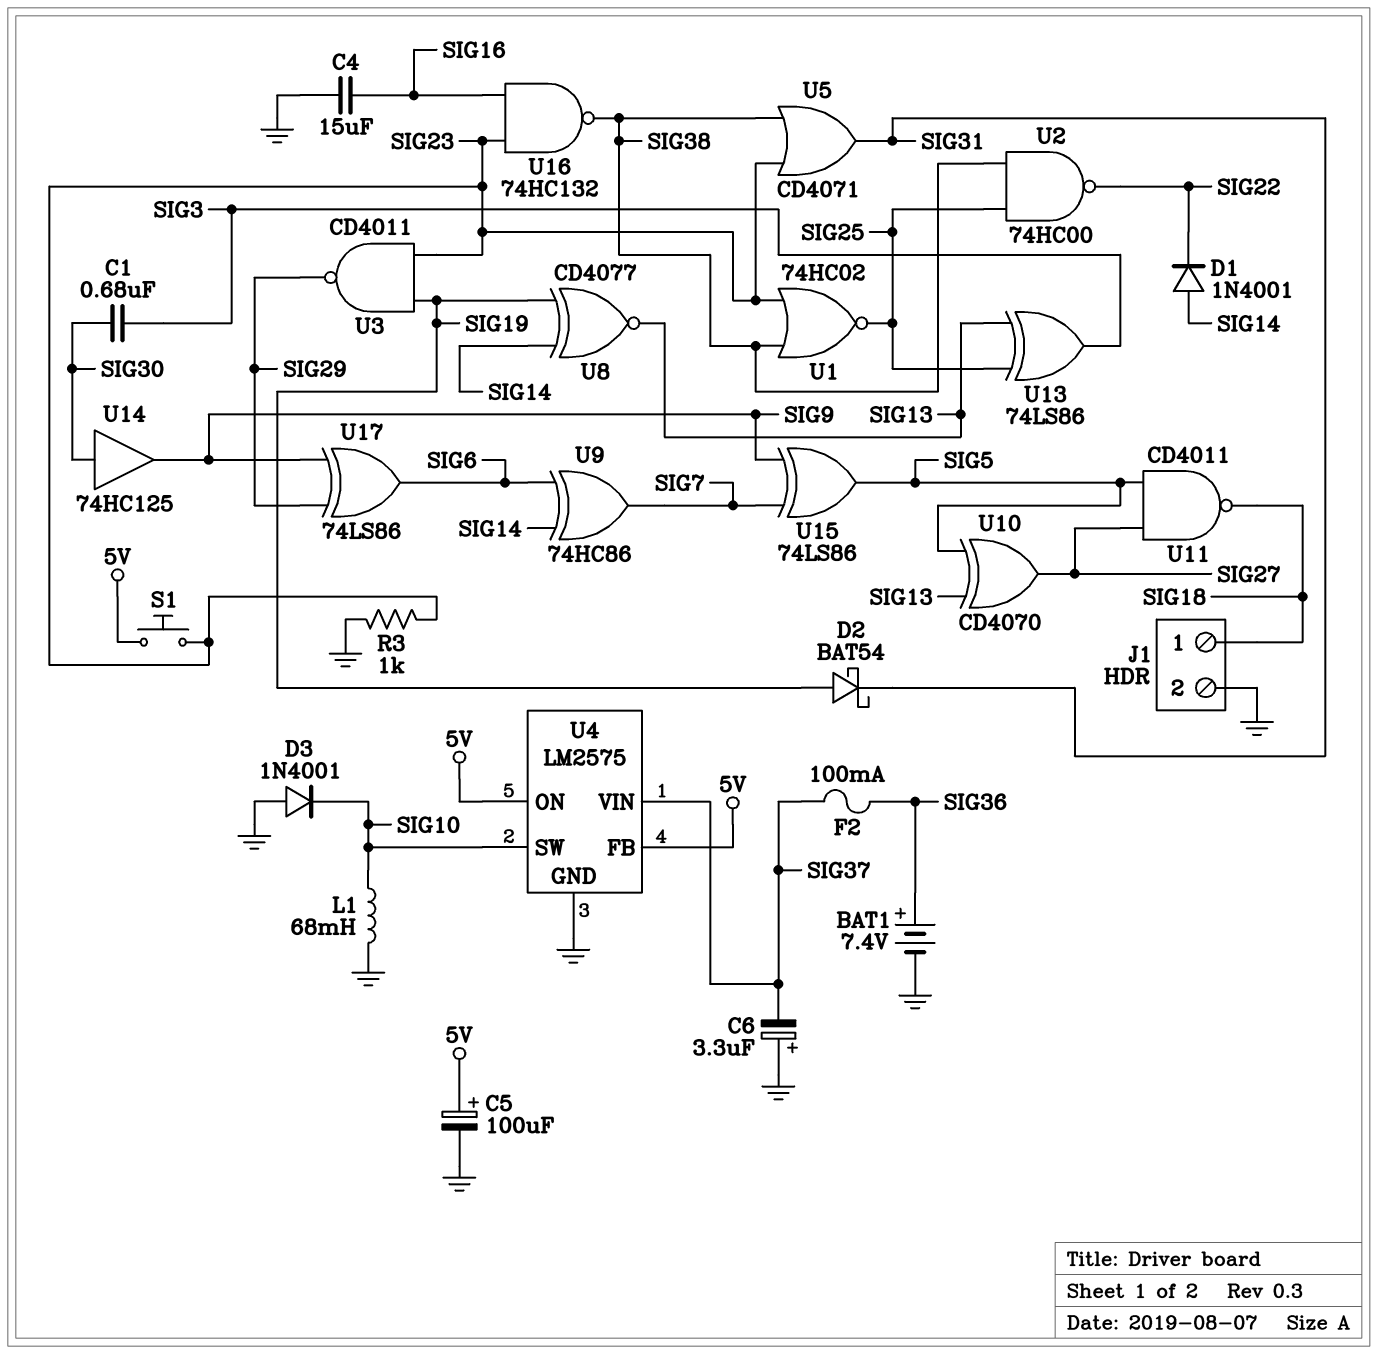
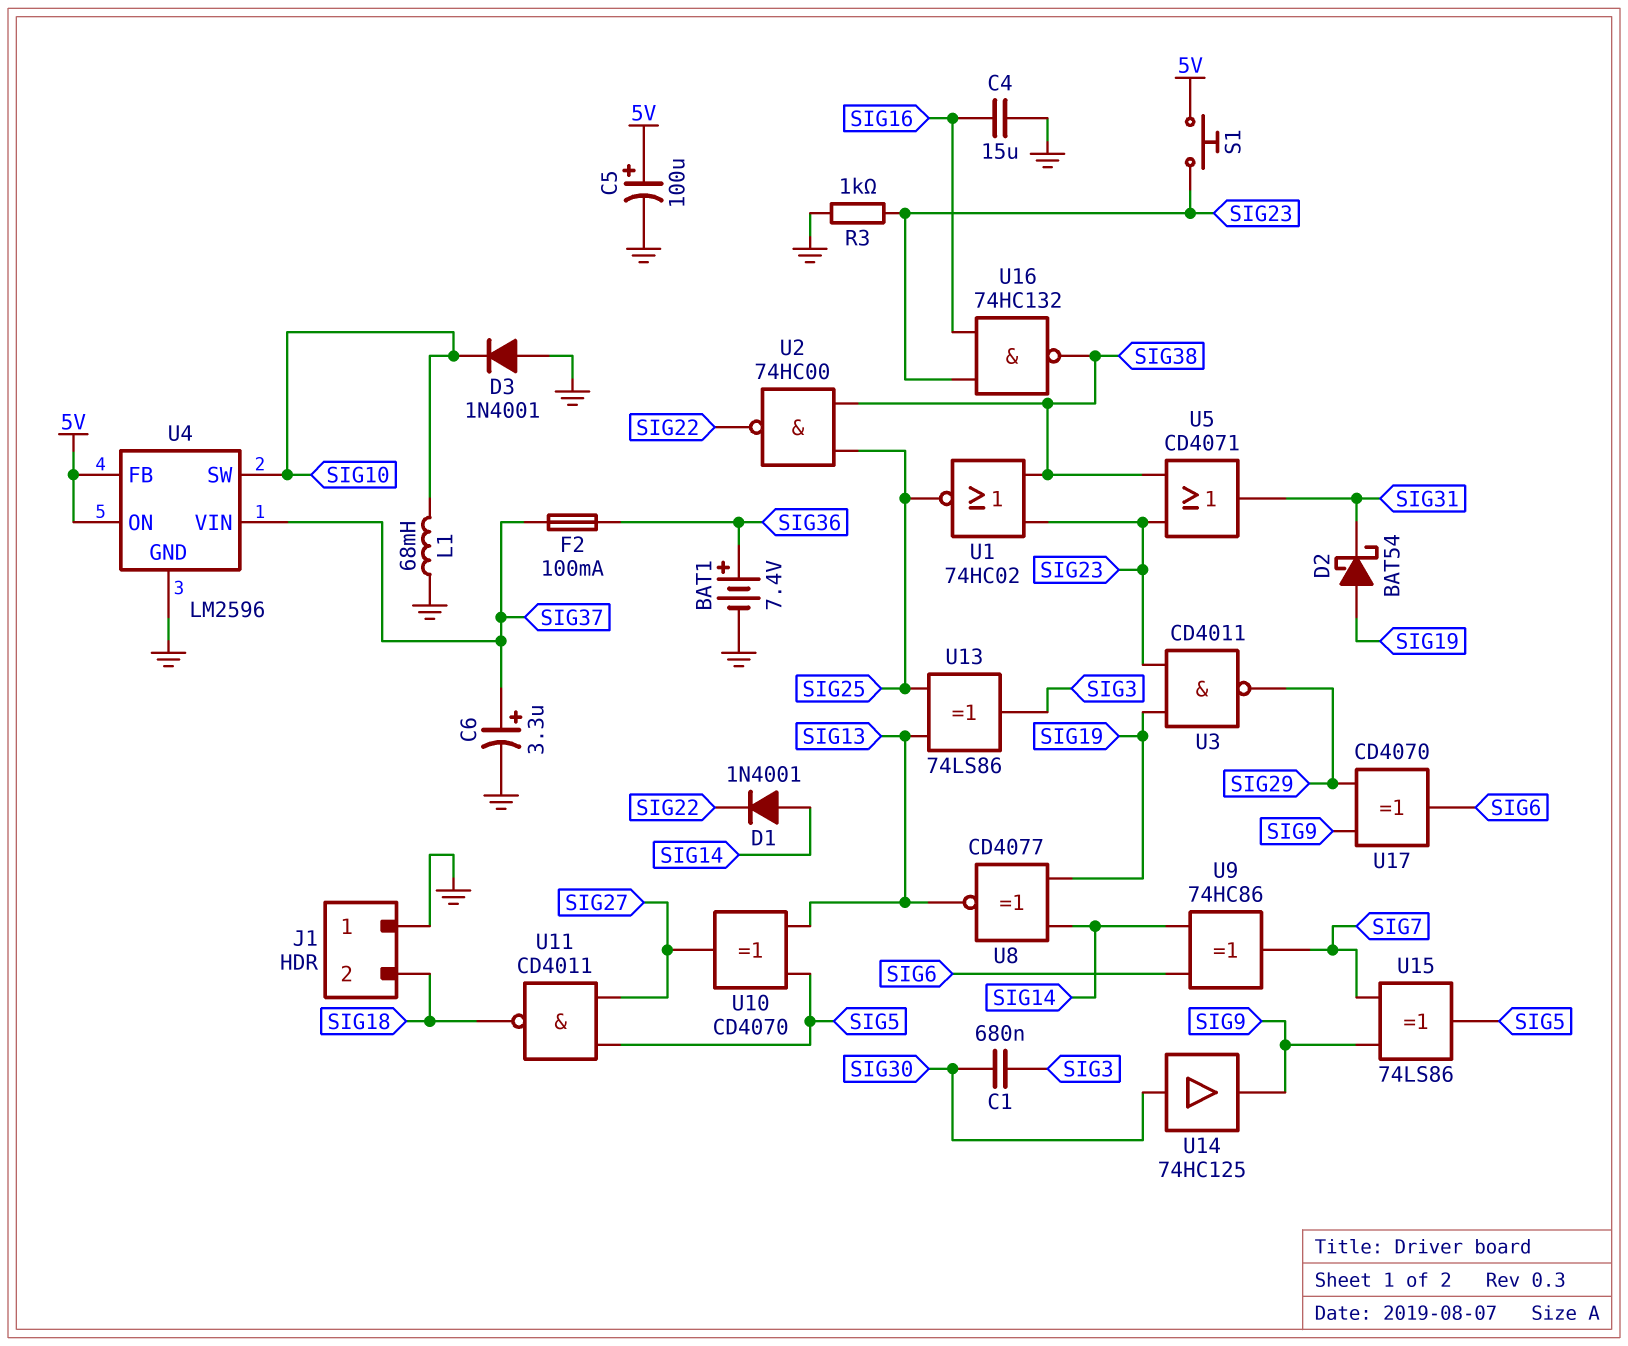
C6: 3.3uF (plus GND, minus SIG37) -> 3.3uF (plus SIG37, minus GND)
J1 pin 1: SIG18 -> GND
J1 pin 2: GND -> SIG18
U4: LM2575 -> LM2596
U17: XOR 74LS86 (in SIG9, in SIG29, out SIG6) -> XOR CD4070 (in SIG9, in SIG29, out SIG6)

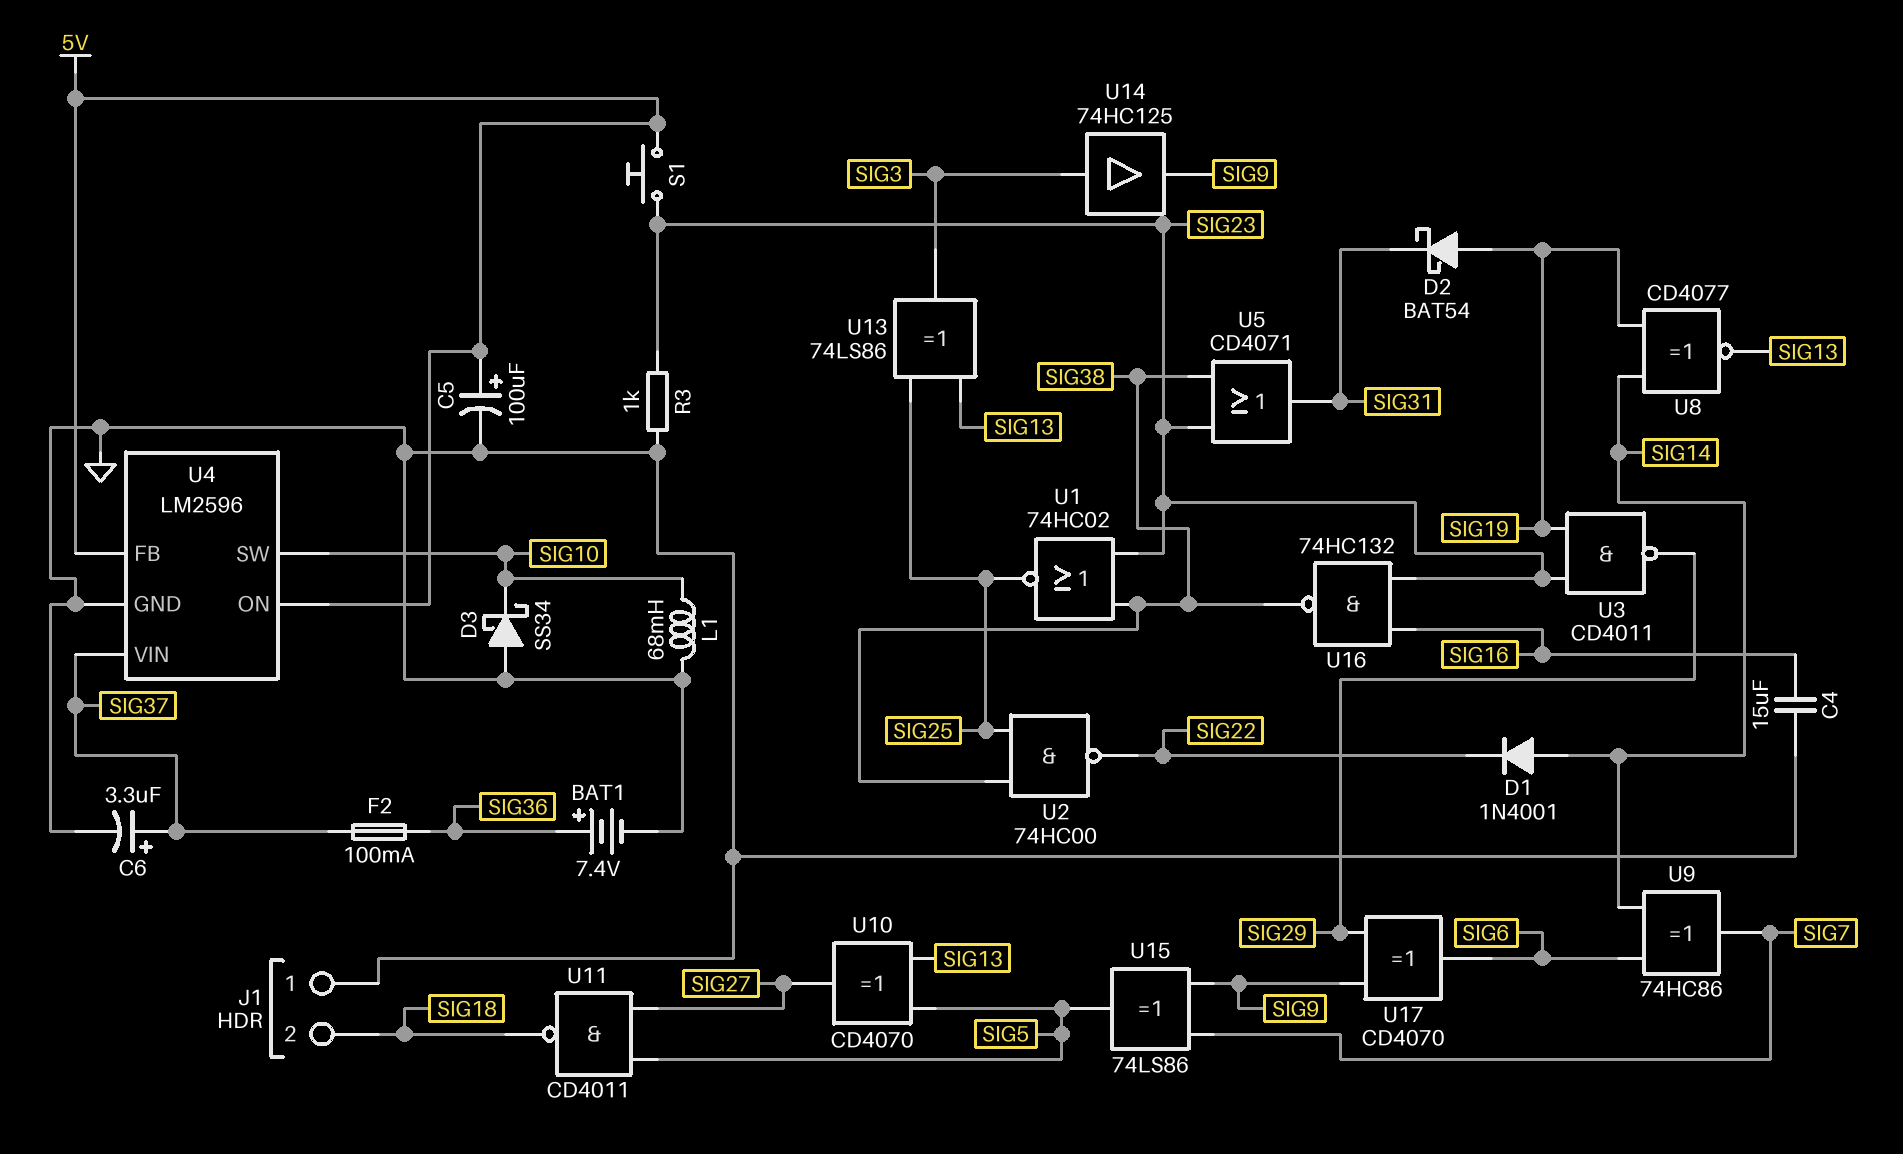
C1: 680nF (SIG3, SIG30) -> none
D3: diode 1N4001 (A GND, K SIG10) -> schottky SS34 (A GND, K SIG10)
U14: buffer 74HC125 (in SIG30, out SIG9) -> buffer 74HC125 (in SIG3, out SIG9)

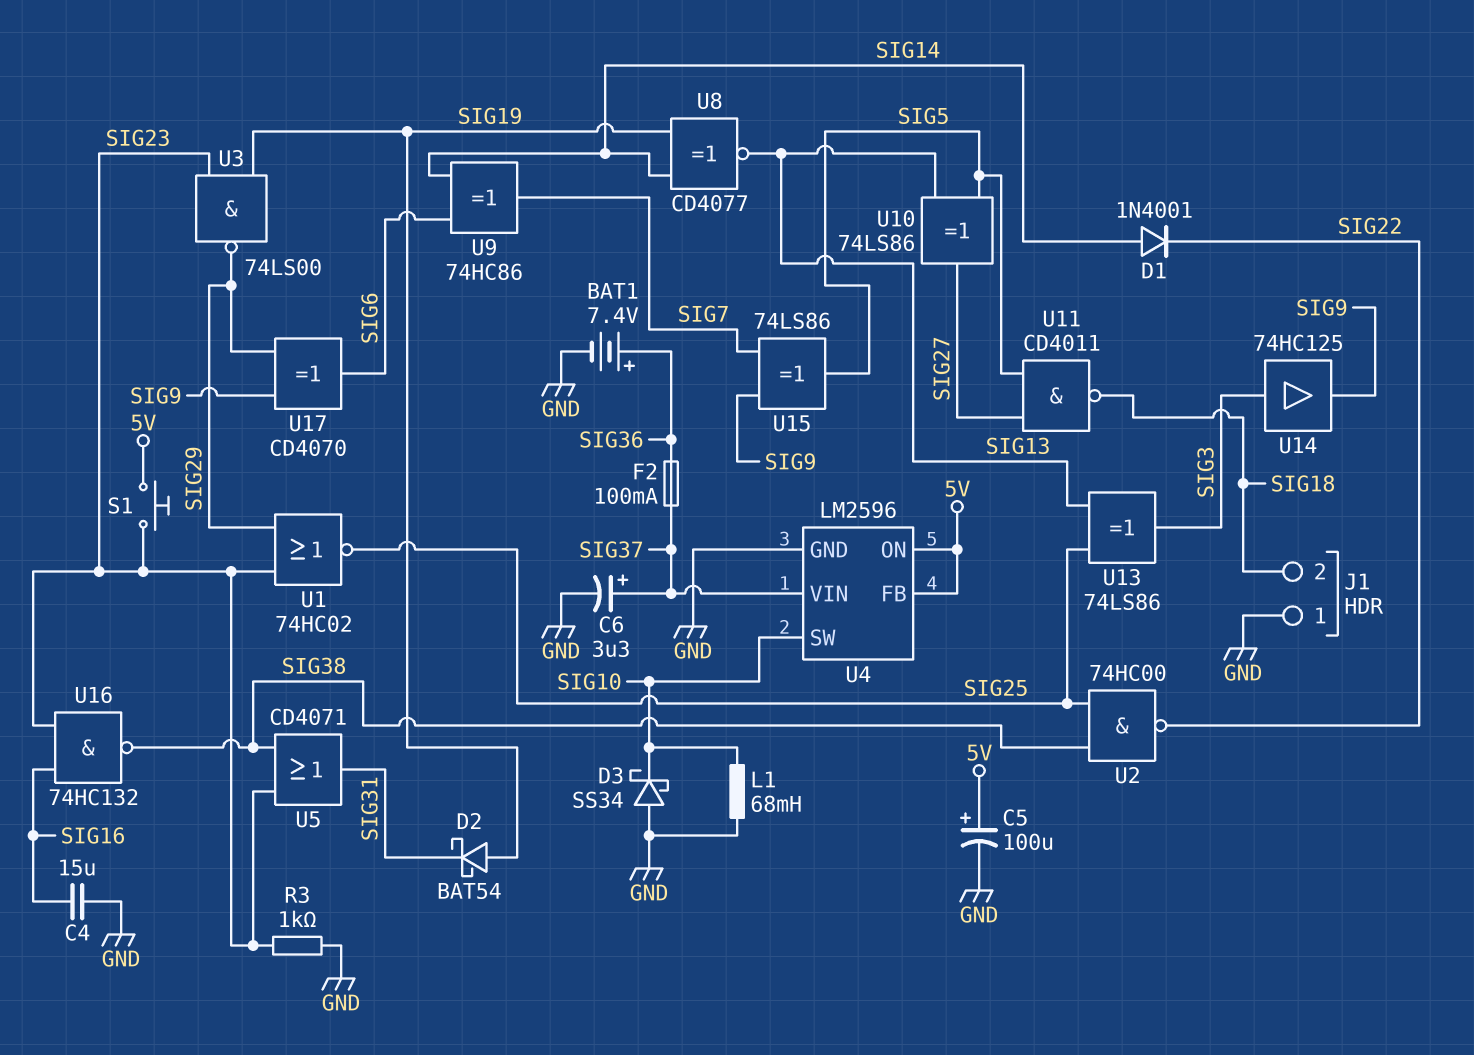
U1: NOR 74HC02 (in SIG23, in SIG38, out SIG25) -> NOR 74HC02 (in SIG23, in SIG29, out SIG25)
U3: NAND CD4011 (in SIG19, in SIG23, out SIG29) -> NAND 74LS00 (in SIG19, in SIG23, out SIG29)
U10: XOR CD4070 (in SIG5, in SIG13, out SIG27) -> XOR 74LS86 (in SIG5, in SIG13, out SIG27)

